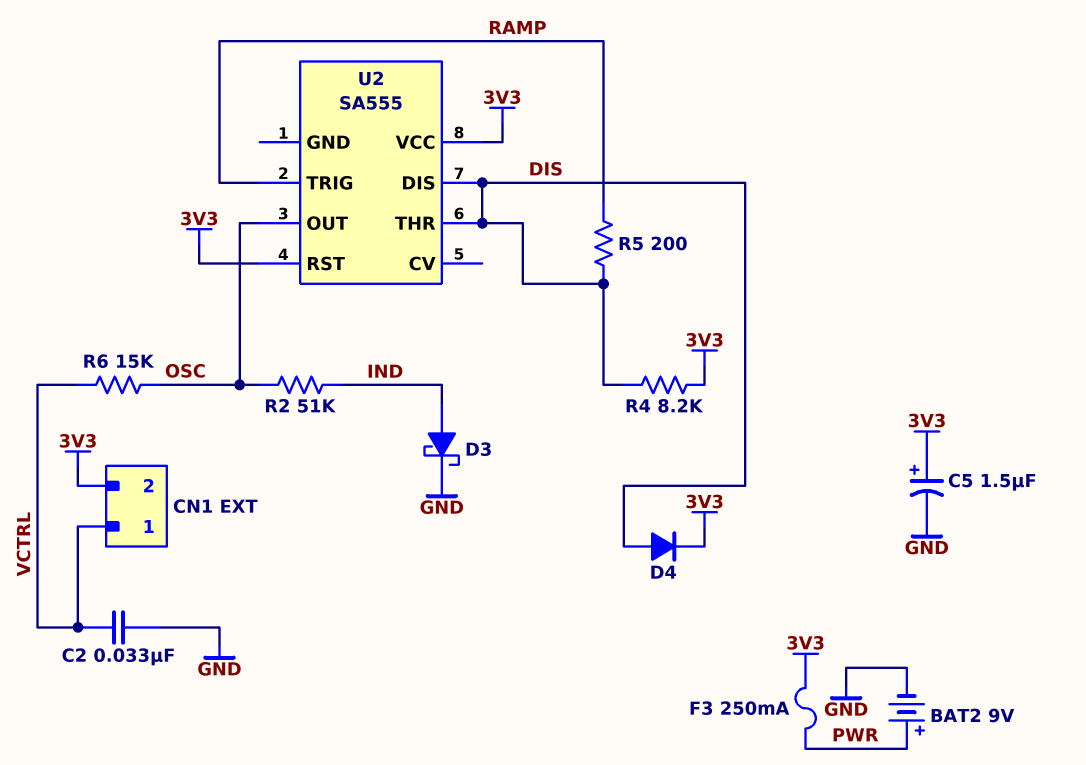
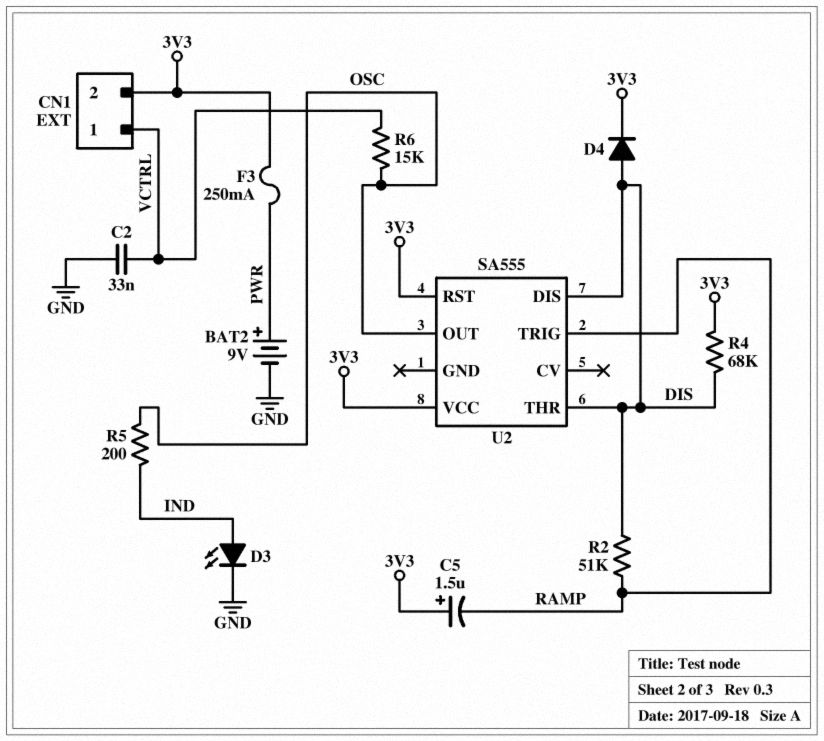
C5: 1.5uF (plus 3V3, minus GND) -> 1.5uF (plus 3V3, minus RAMP)
D3: schottky (A IND, K GND) -> LED (A IND, K GND)
R2: 51k (IND, OSC) -> 51k (DIS, RAMP)
R4: 8.2k (3V3, DIS) -> 68k (3V3, DIS)
R5: 200 (DIS, RAMP) -> 200 (IND, OSC)

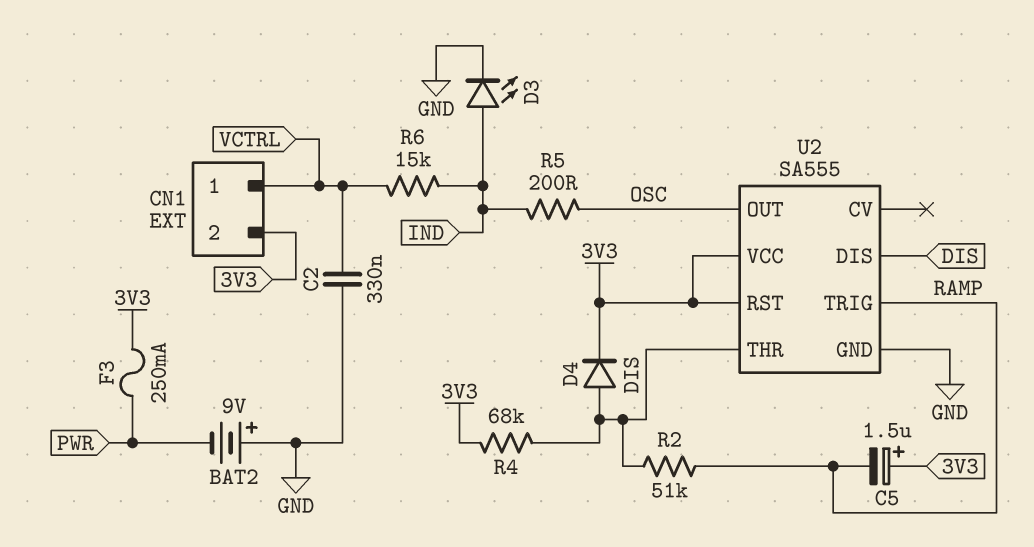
BAT2: 9V (plus PWR, minus GND) -> 9V (plus GND, minus PWR)
C2: 33nF (GND, VCTRL) -> 330nF (GND, VCTRL)
R6: 15k (OSC, VCTRL) -> 15k (IND, VCTRL)
U2 pin GND: none -> GND

